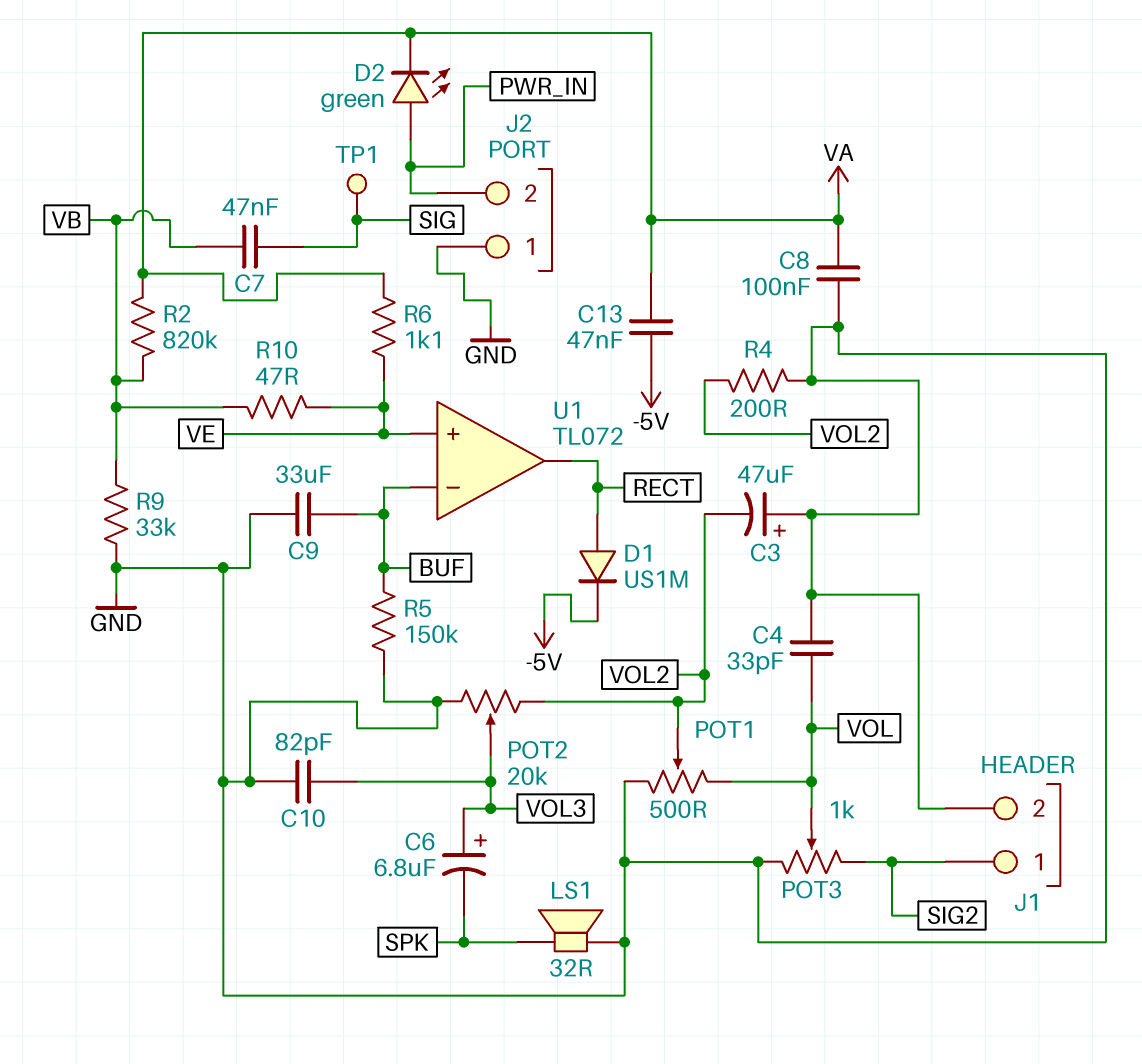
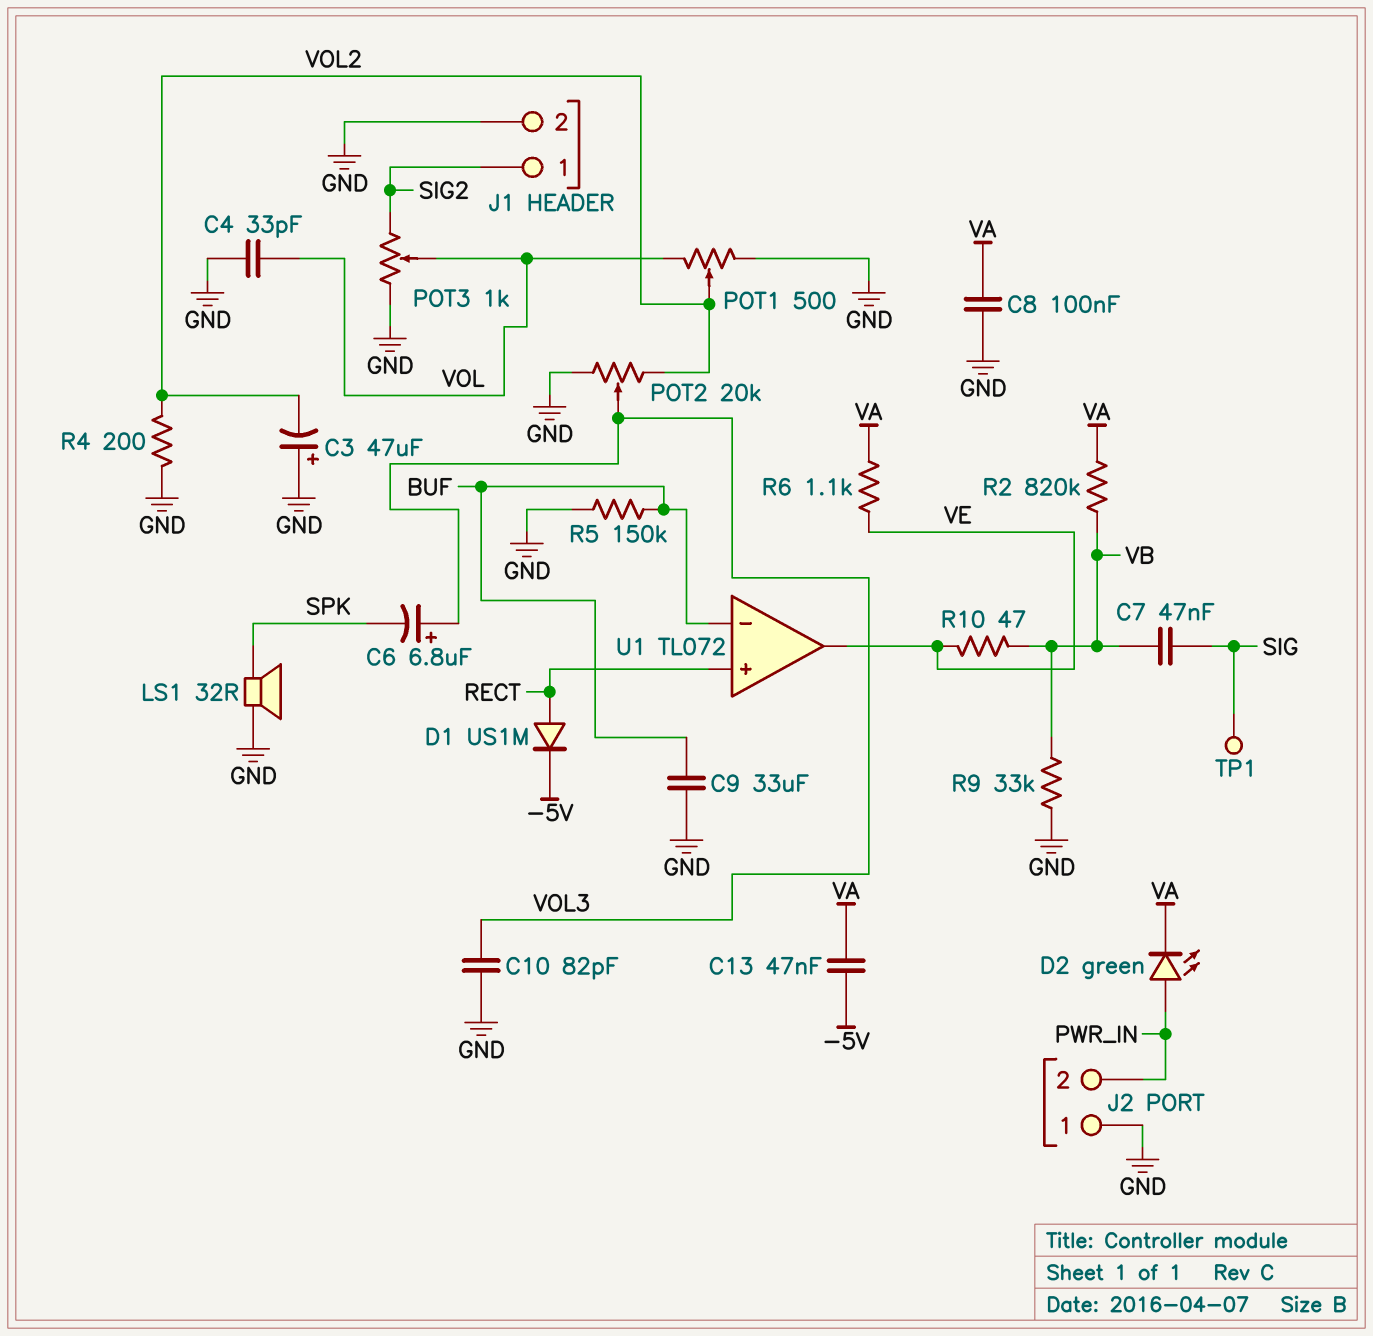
U1 pin in+: VE -> RECT
U1 pin out: RECT -> VE

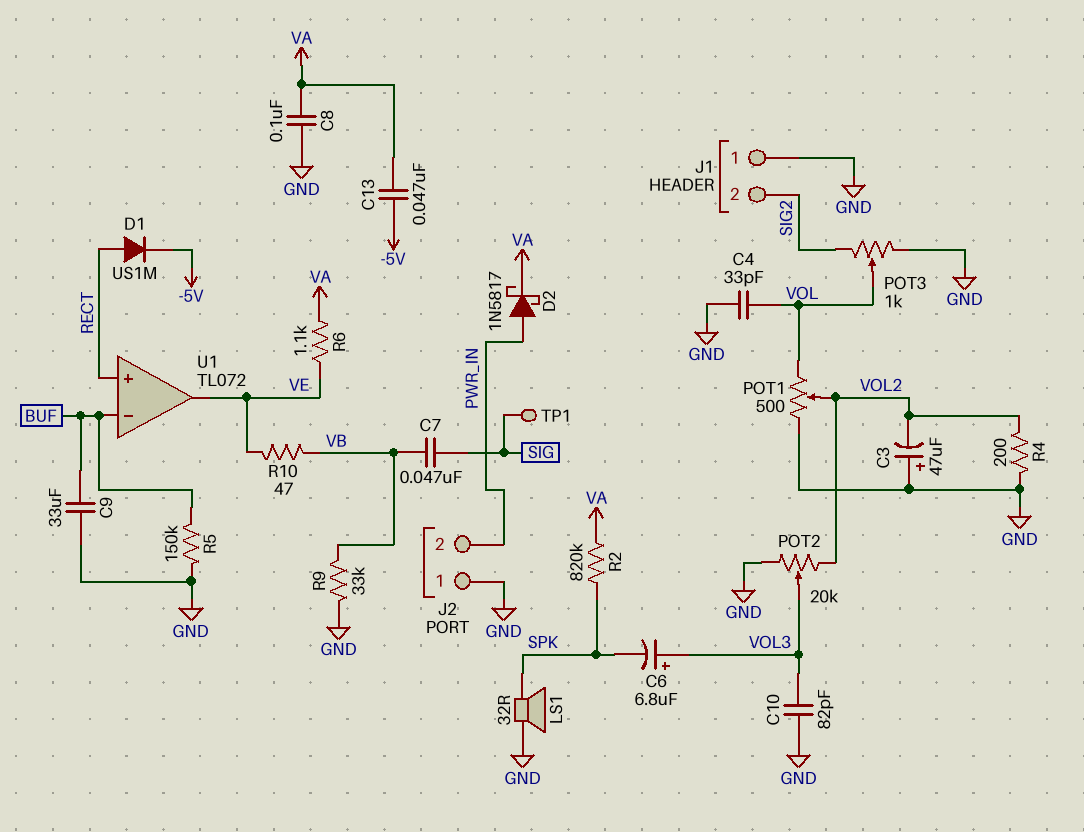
D2: LED green (A PWR_IN, K VA) -> schottky 1N5817 (A PWR_IN, K VA)
J1 pin 1: SIG2 -> GND
J1 pin 2: GND -> SIG2
R2: 820k (VA, VB) -> 820k (SPK, VA)

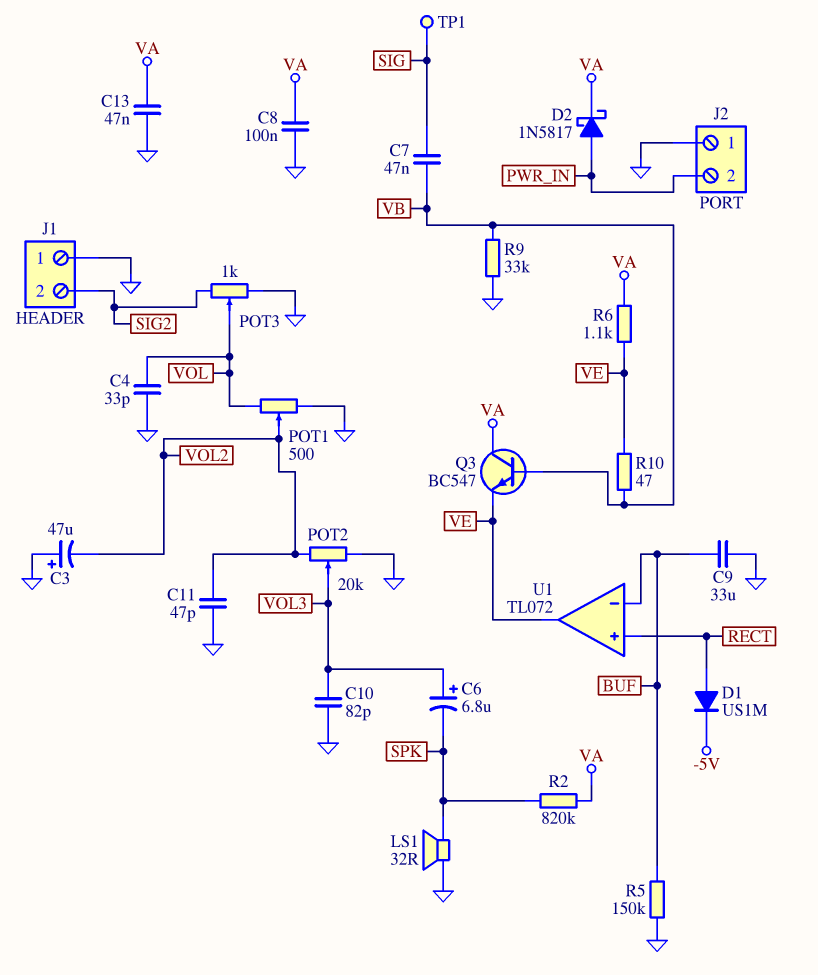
C11: none -> 47pF (GND, VOL2)
C13: 47nF (-5V, VA) -> 47nF (GND, VA)
Q3: none -> NPN BC547 (B VB, C VA, E VE)
R4: 200 (GND, VOL2) -> none

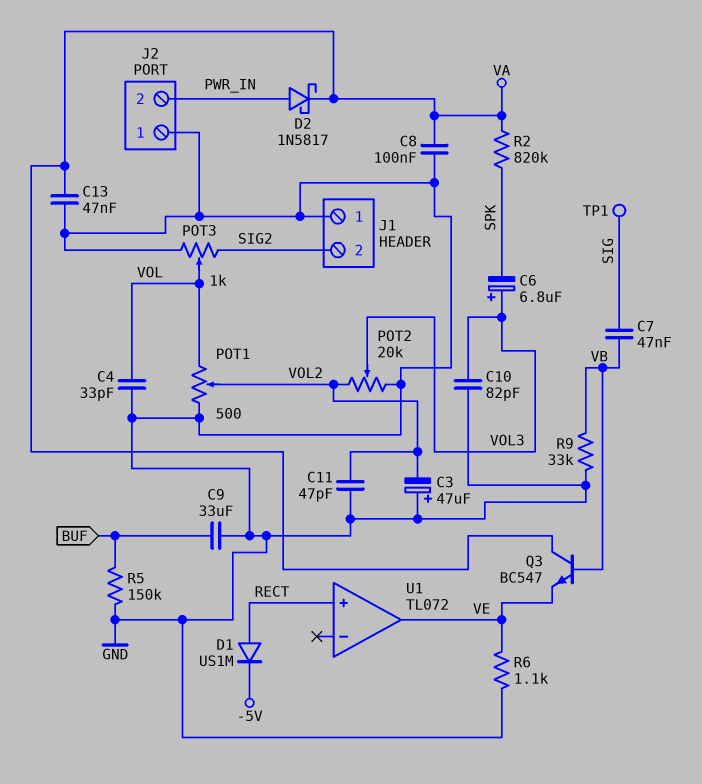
LS1: speaker 32R (GND, SPK) -> none
R6: 1.1k (VA, VE) -> 1.1k (GND, VE)
R10: 47 (VB, VE) -> none
U1 pin in-: BUF -> none

